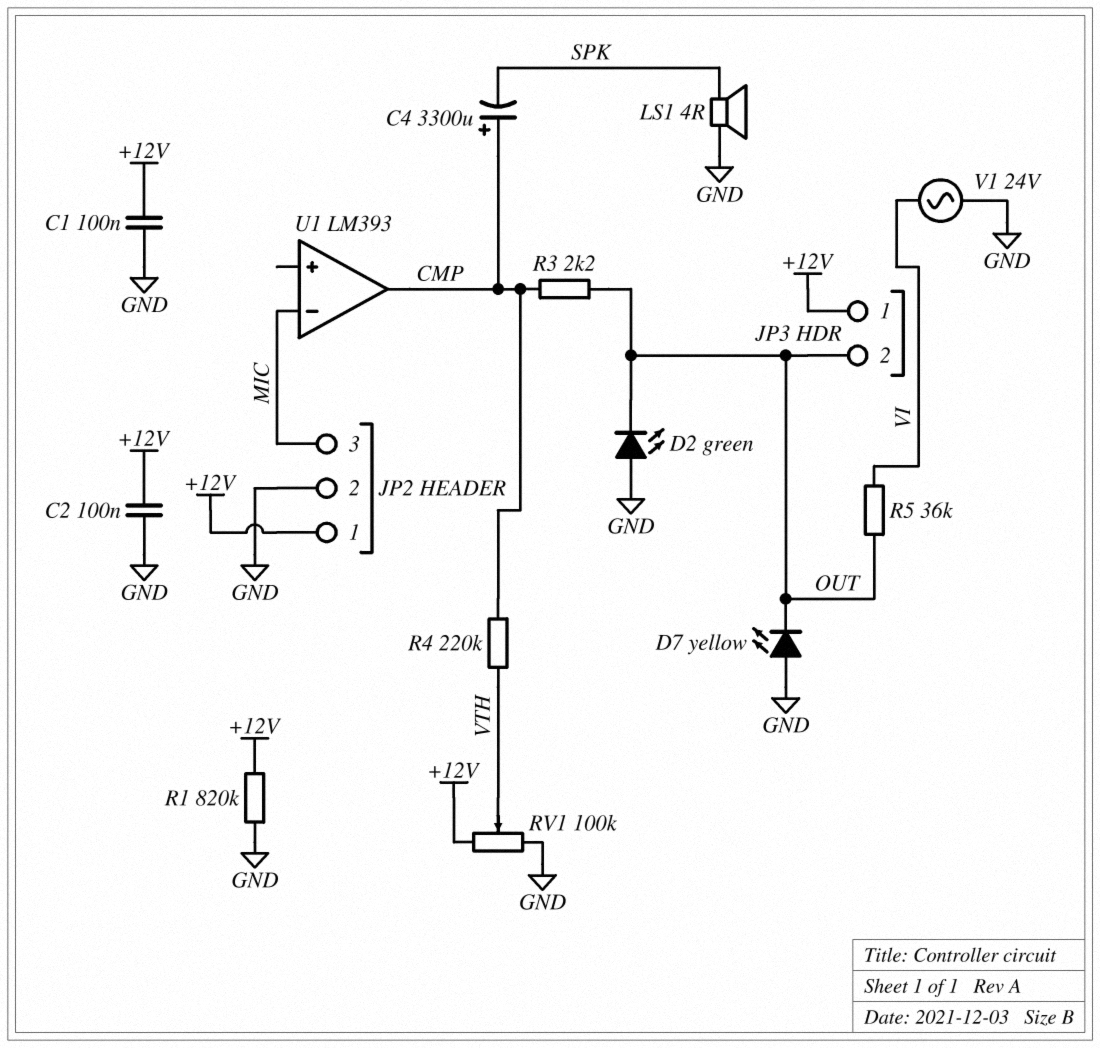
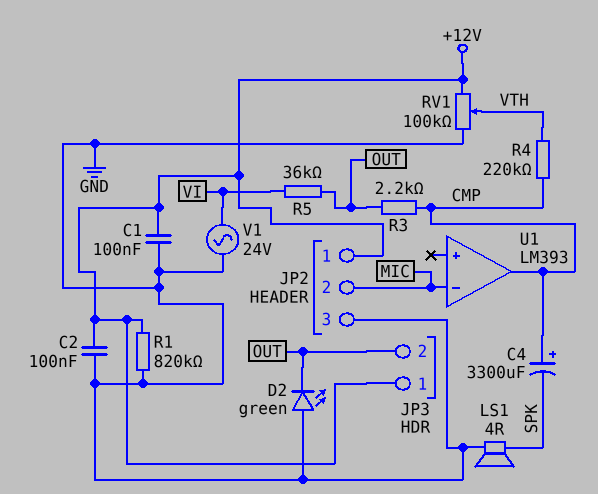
D7: LED yellow (A GND, K OUT) -> none
JP2 pin 2: GND -> MIC
JP2 pin 3: MIC -> GND

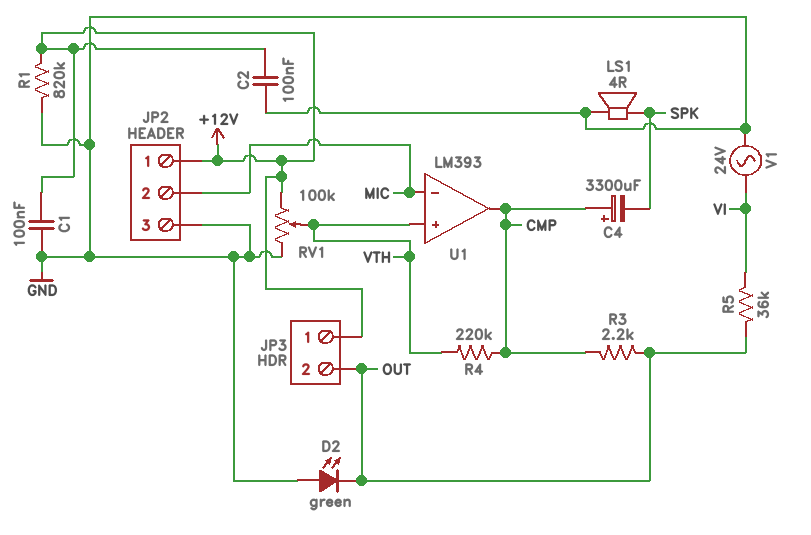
U1 pin in+: none -> VTH

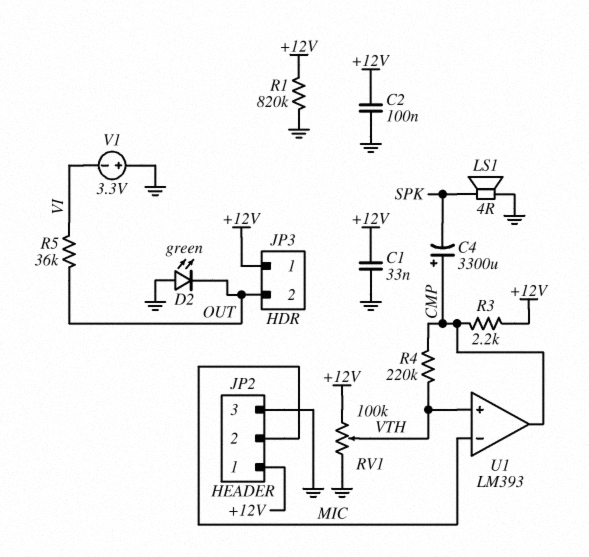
C1: 100nF (+12V, GND) -> 33nF (+12V, GND)
R3: 2.2k (CMP, OUT) -> 2.2k (+12V, CMP)
V1: AC 24V (GND, VI) -> 3.3V (plus GND, minus VI)

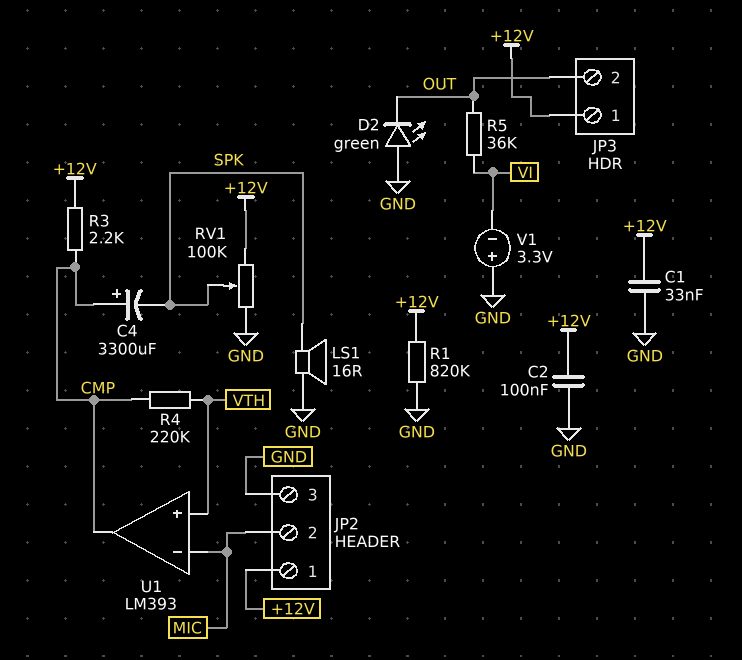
LS1: speaker 4R (GND, SPK) -> speaker 16R (GND, SPK)
RV1: 100k (+12V, GND, wiper VTH) -> 100k (+12V, GND, wiper SPK)

